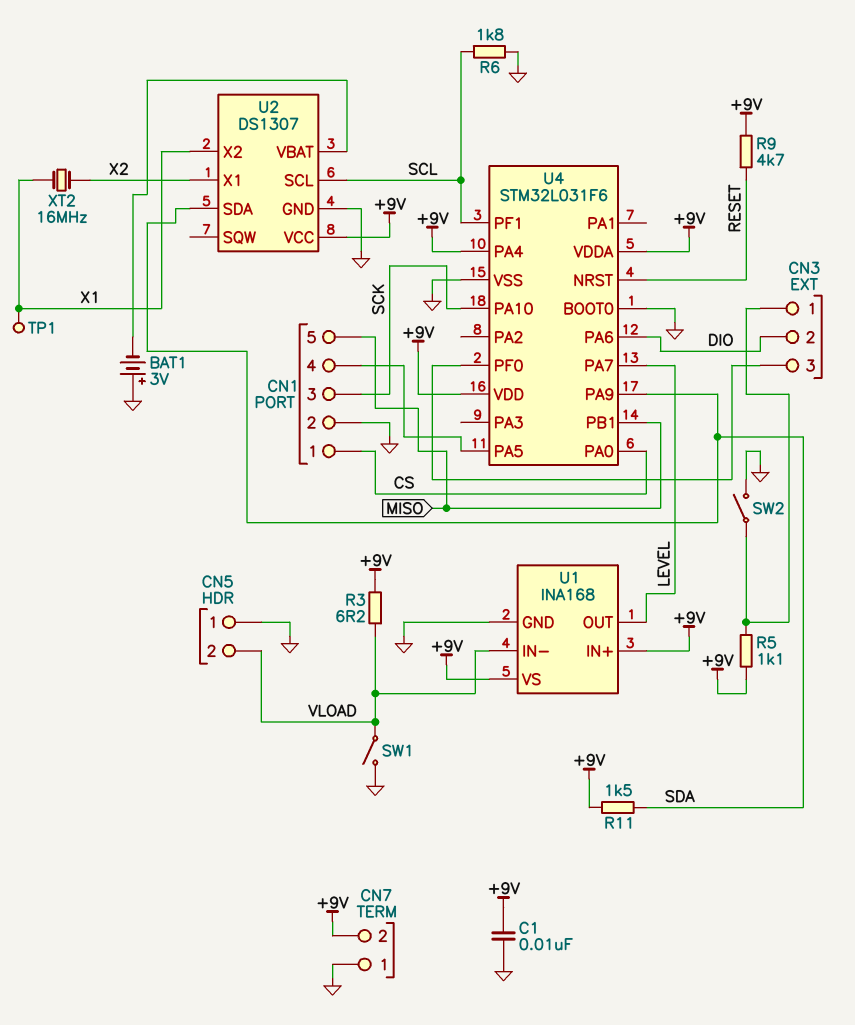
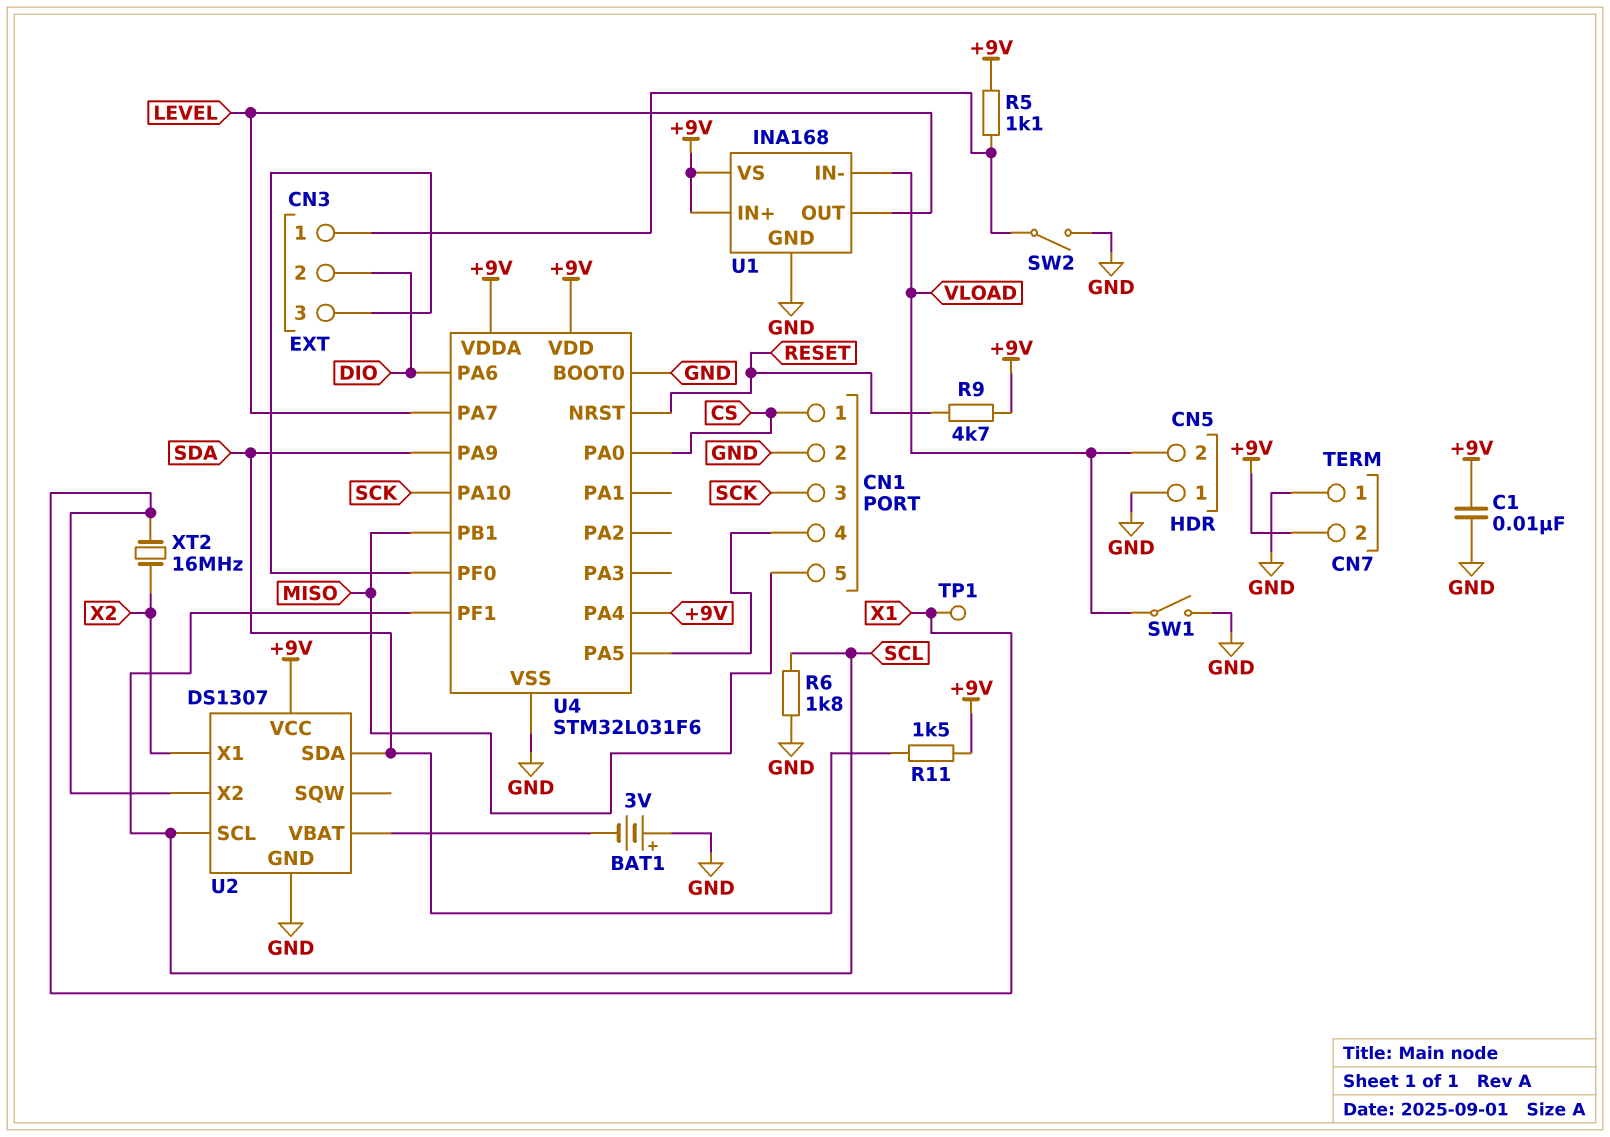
R3: 6.2 (+9V, VLOAD) -> none

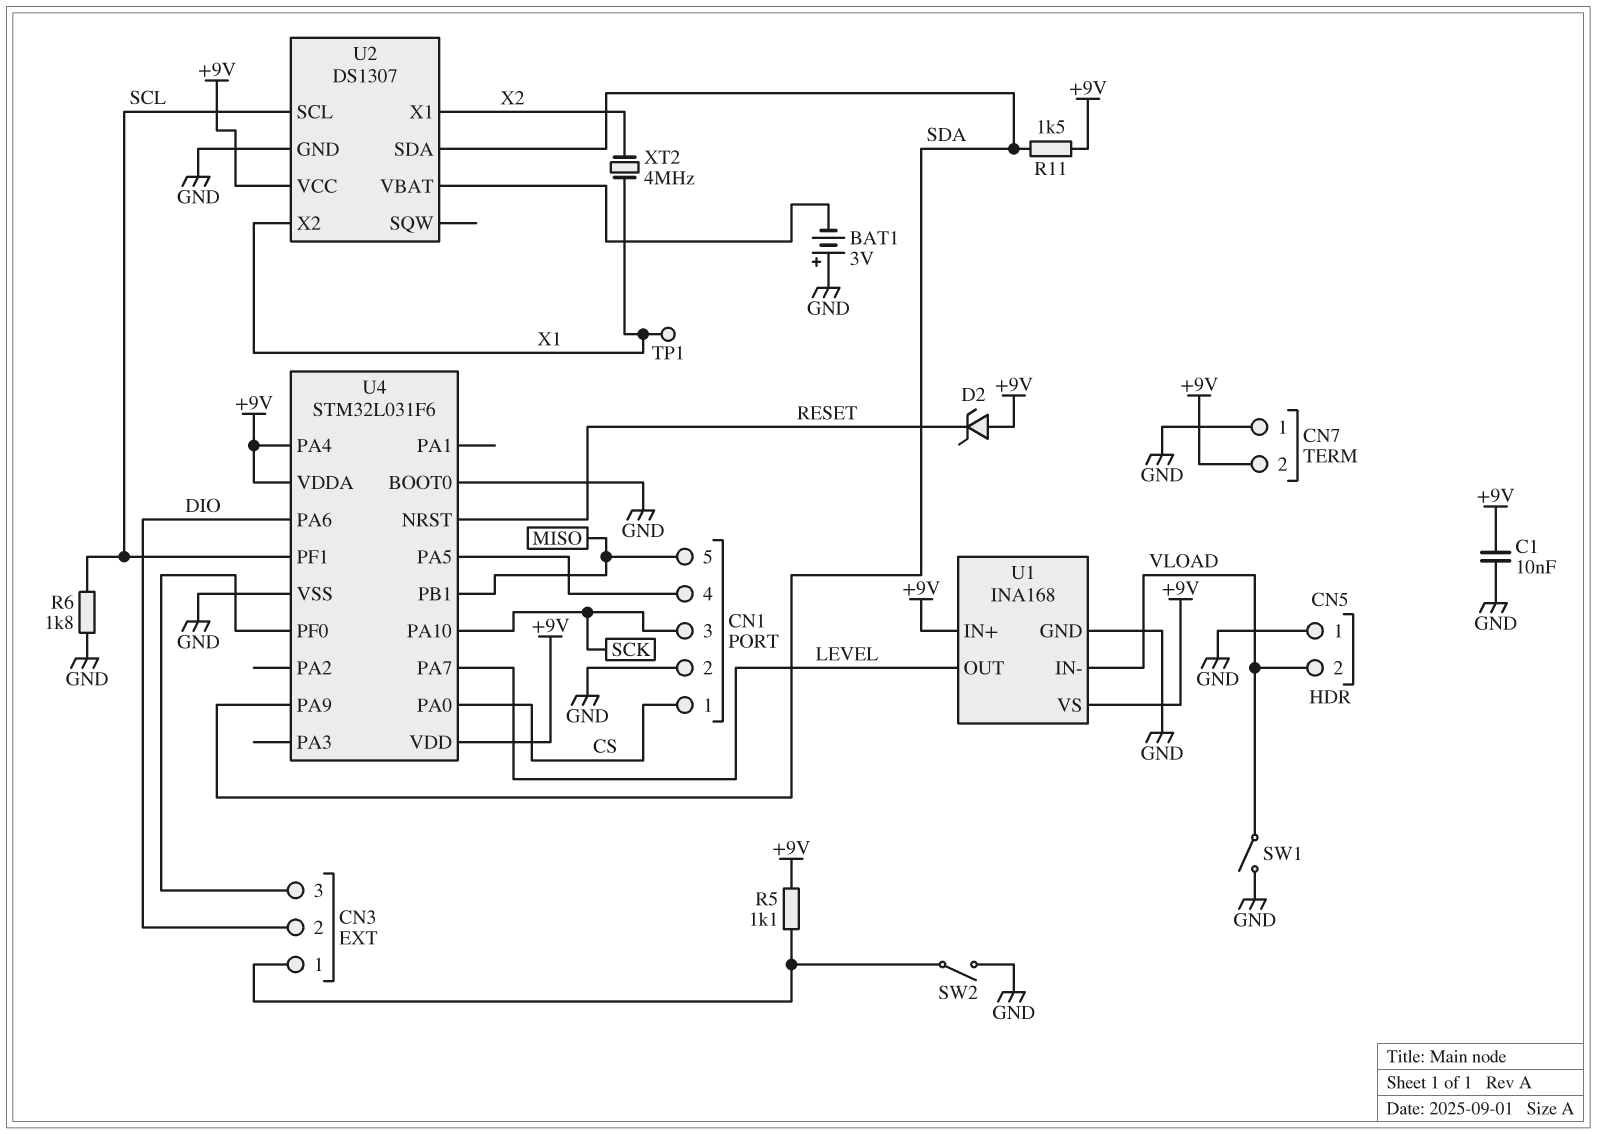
D2: none -> zener (A +9V, K RESET)
R9: 4.7k (+9V, RESET) -> none
XT2: 16MHz (X1, X2) -> 4MHz (X1, X2)

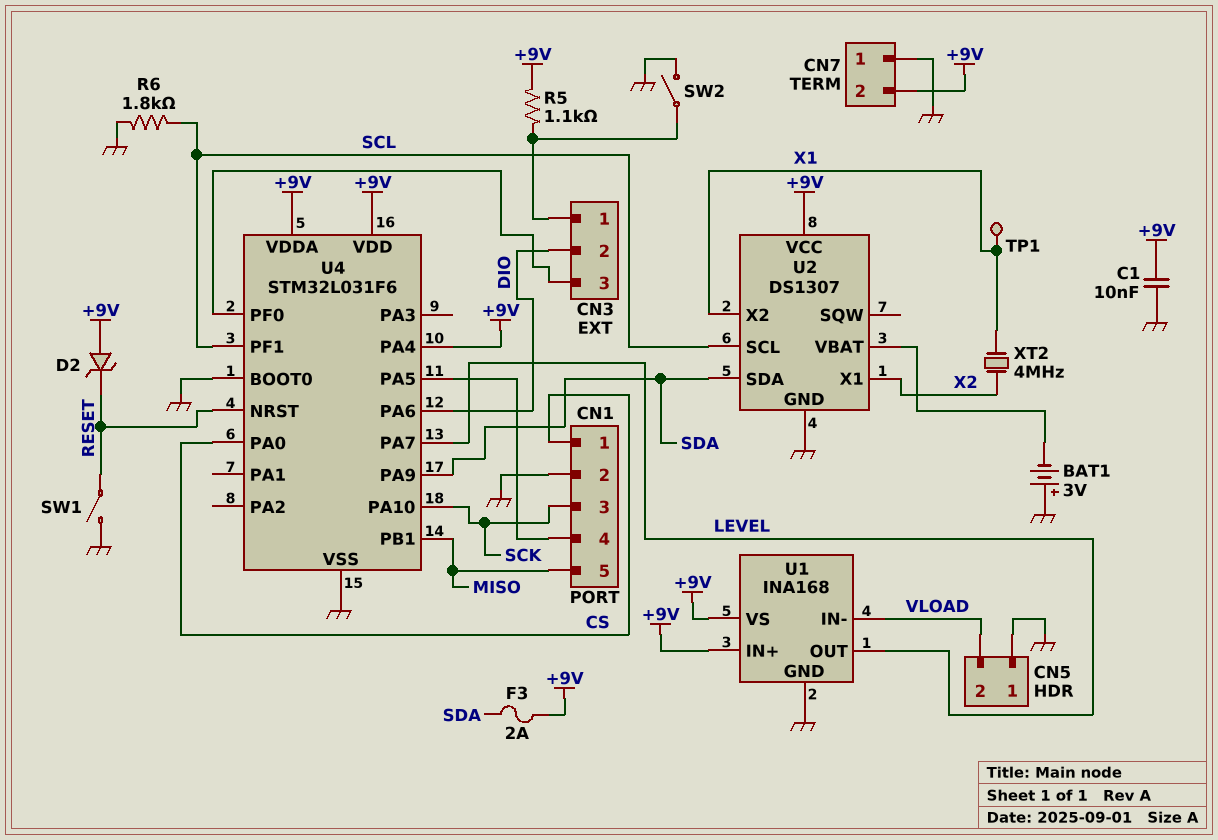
F3: none -> 2A (+9V, SDA)
R11: 1.5k (+9V, SDA) -> none
SW1: switch (GND, VLOAD) -> switch (GND, RESET)

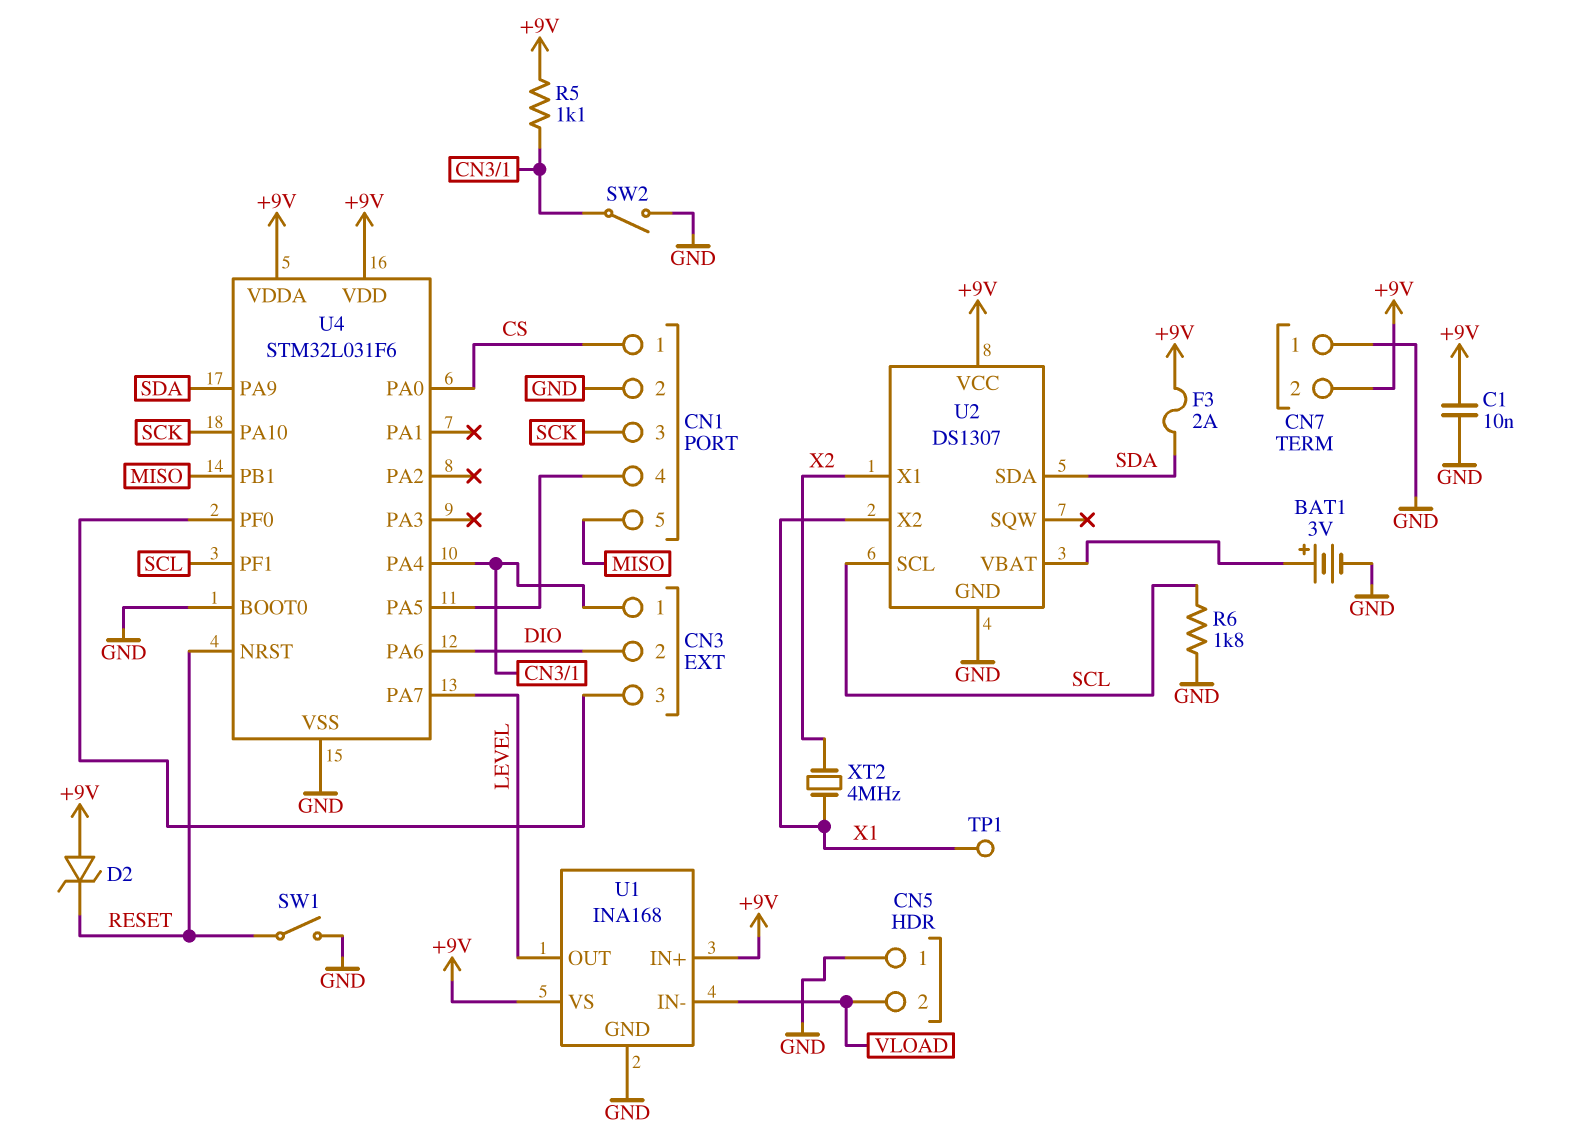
BAT1: 3V (plus GND, minus U2/VBAT) -> 3V (plus U2/VBAT, minus GND)
U4 pin PA4: +9V -> CN3/1

